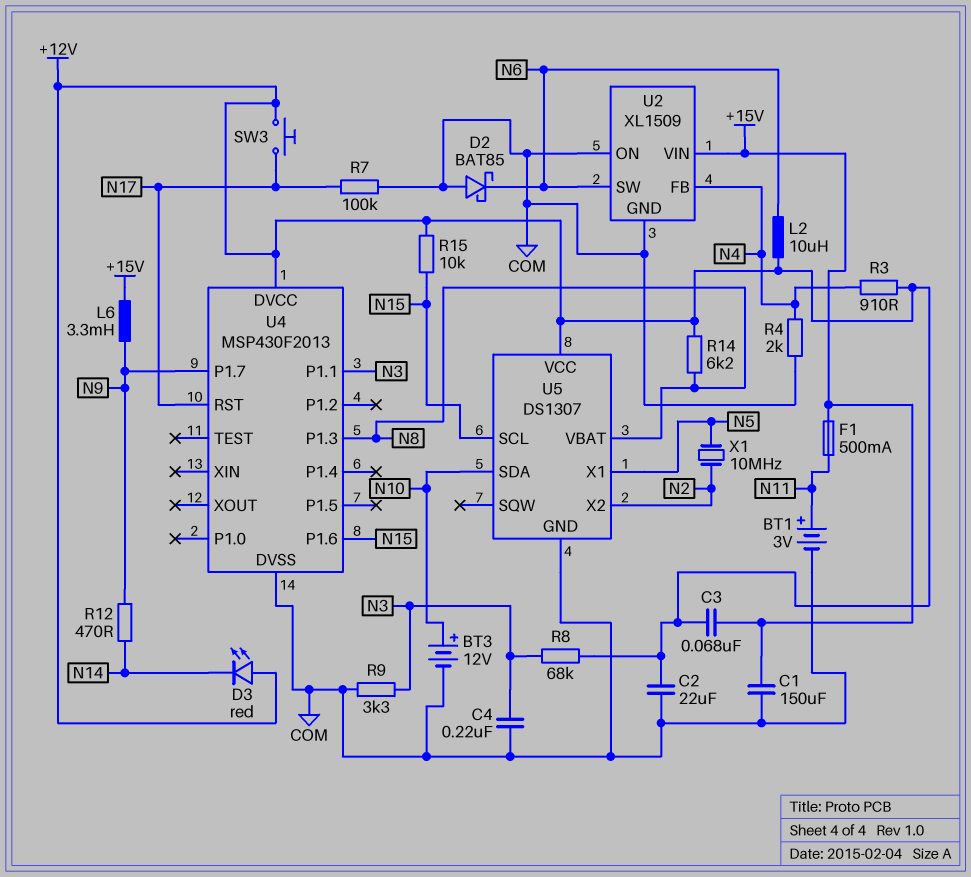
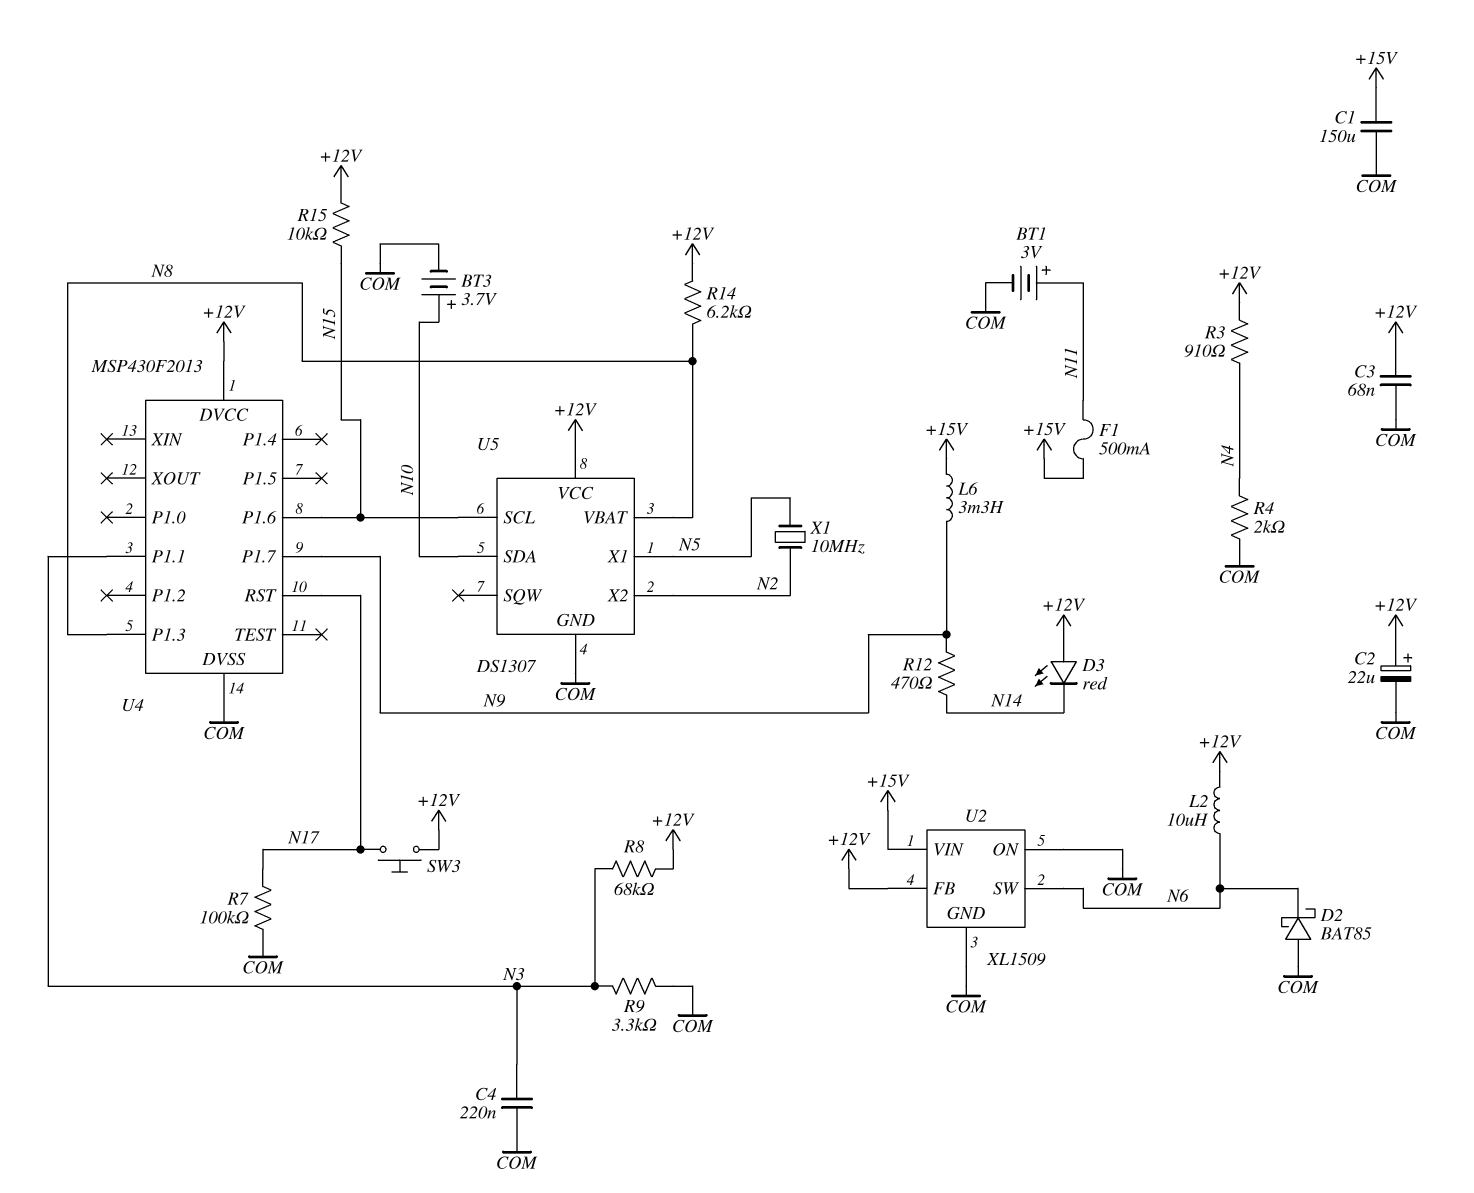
BT3: 12V (plus N10, minus COM) -> 3.7V (plus N10, minus COM)
C2: 22uF (+12V, COM) -> 22uF (plus +12V, minus COM)
C3: 68nF (+12V, +15V) -> 68nF (+12V, COM)
U2 pin FB: N4 -> +12V

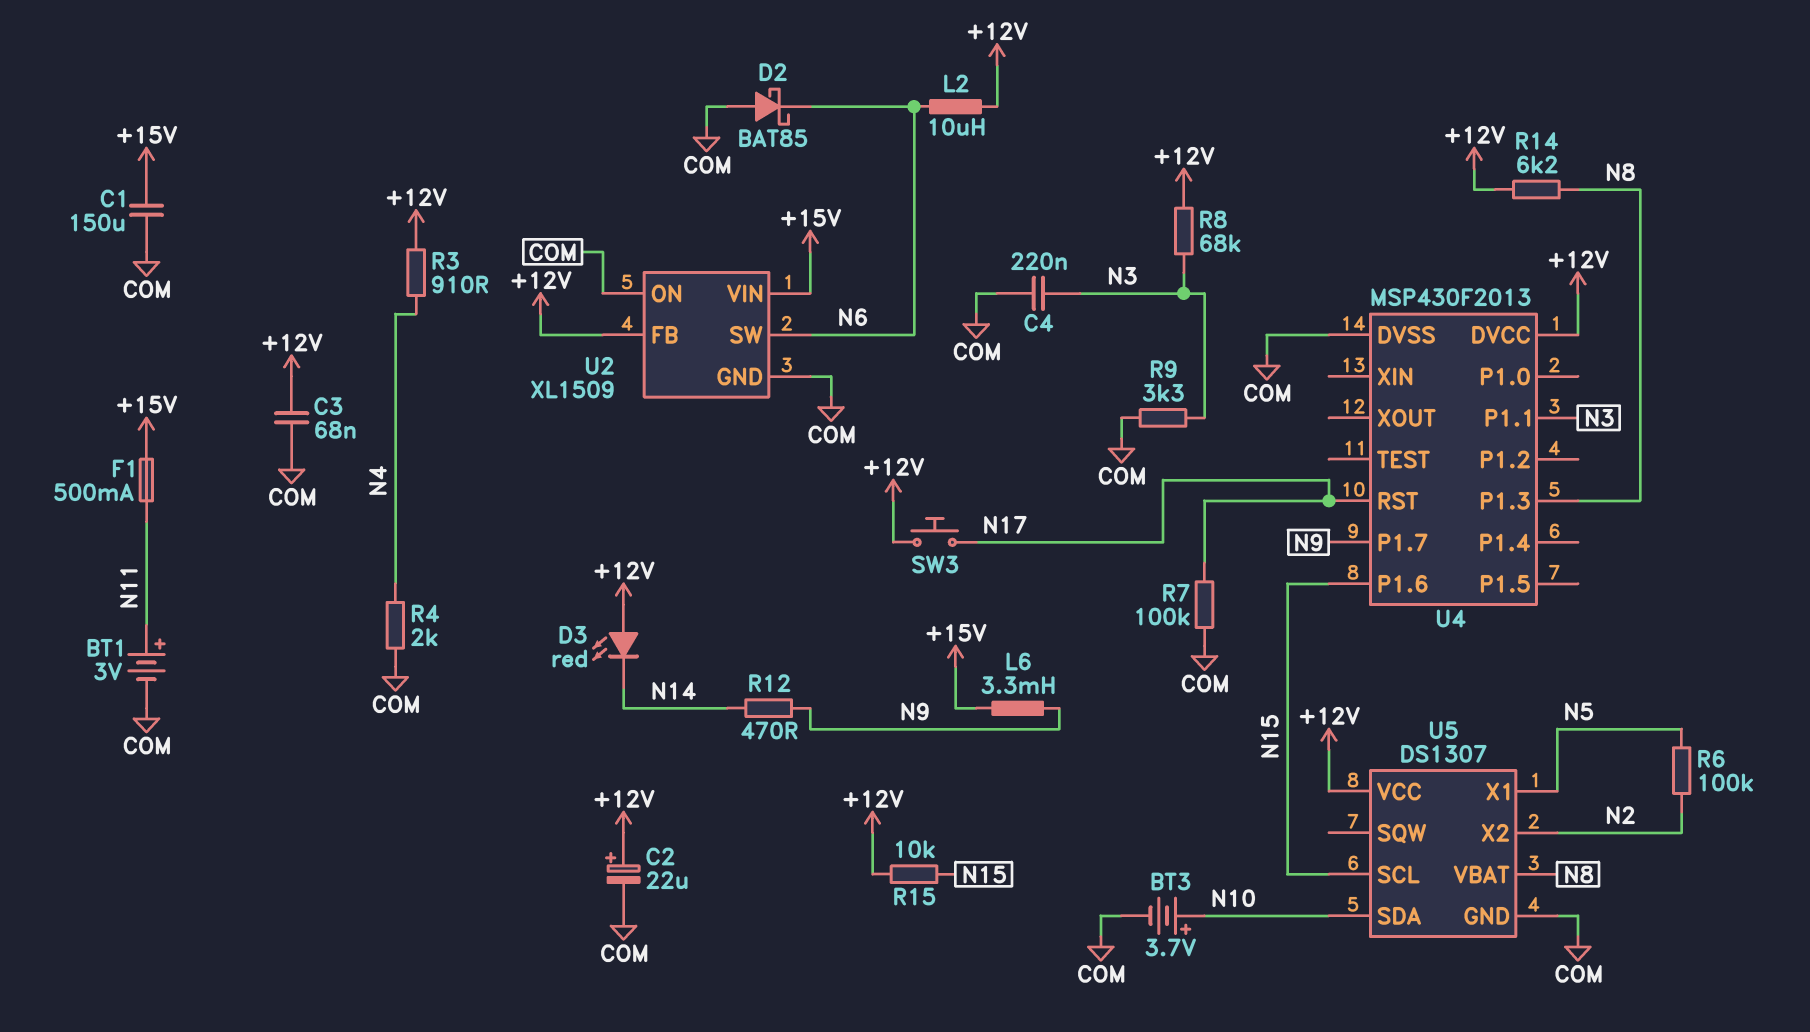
R6: none -> 100k (N2, N5)
X1: 10MHz (N2, N5) -> none

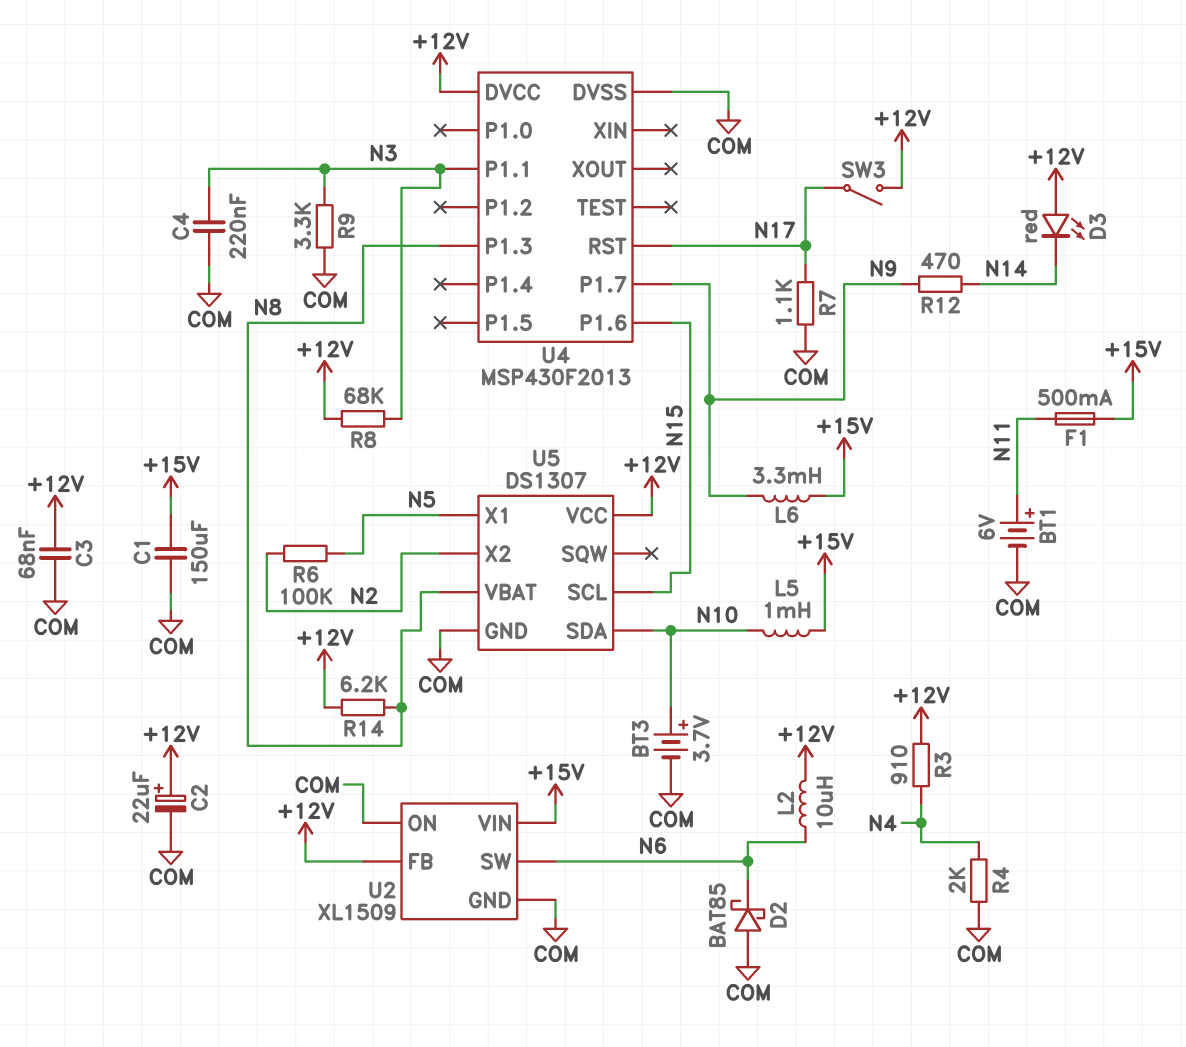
BT1: 3V (plus N11, minus COM) -> 6V (plus N11, minus COM)
L5: none -> 1mH (+15V, N10)
R7: 100k (COM, N17) -> 1.1k (COM, N17)
R15: 10k (+12V, N15) -> none
SW3: button (+12V, N17) -> switch (+12V, N17)

